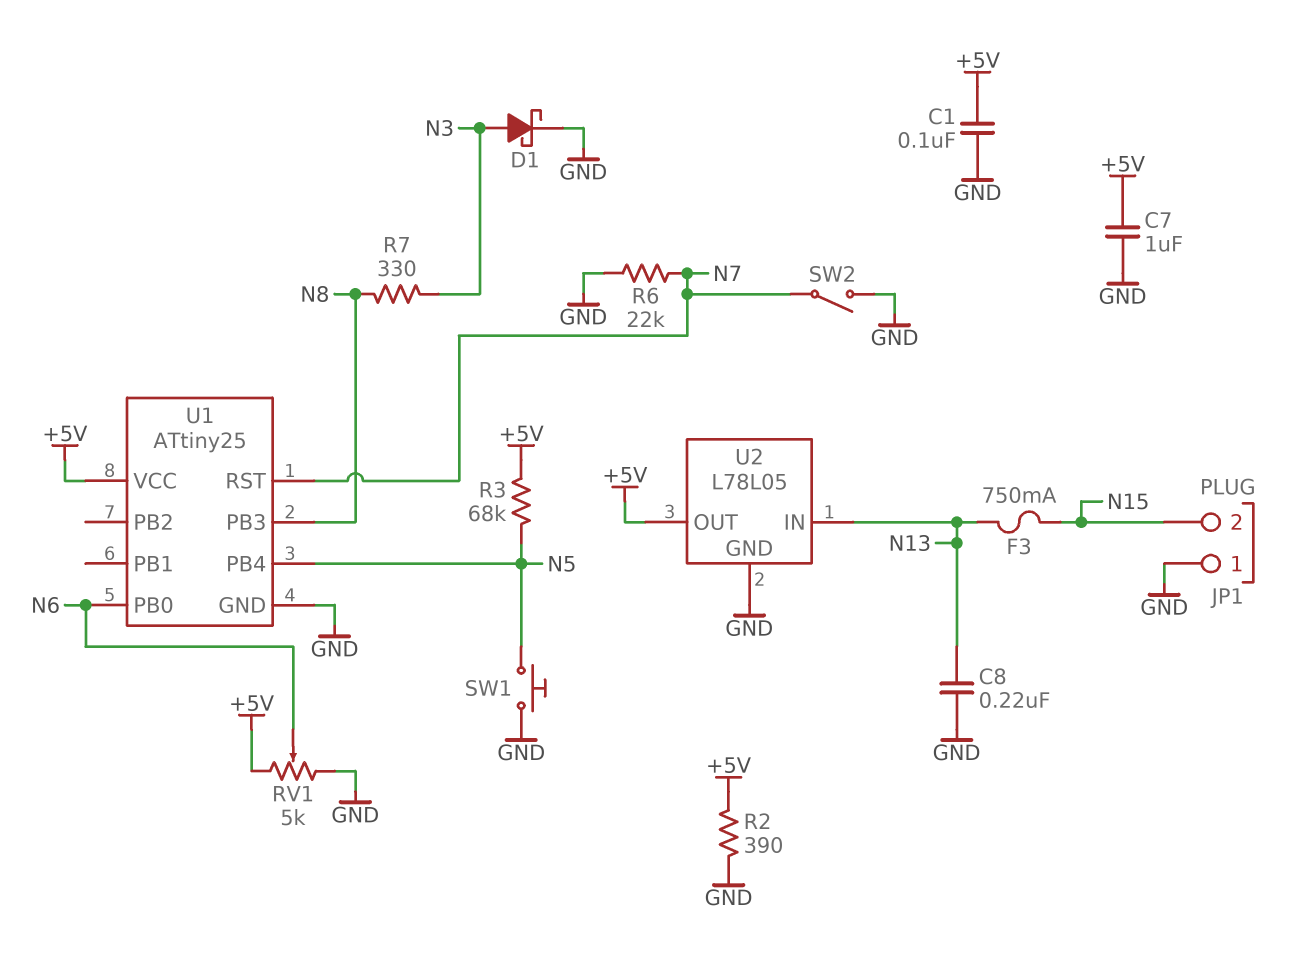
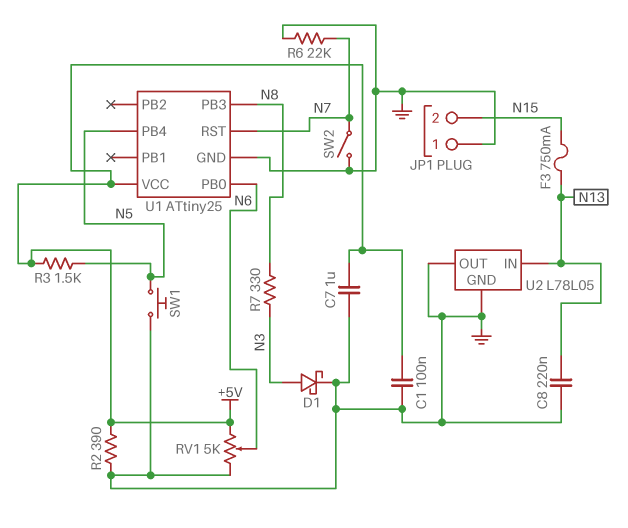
R3: 68k (+5V, N5) -> 1.5k (+5V, N5)
U2 pin OUT: +5V -> GND

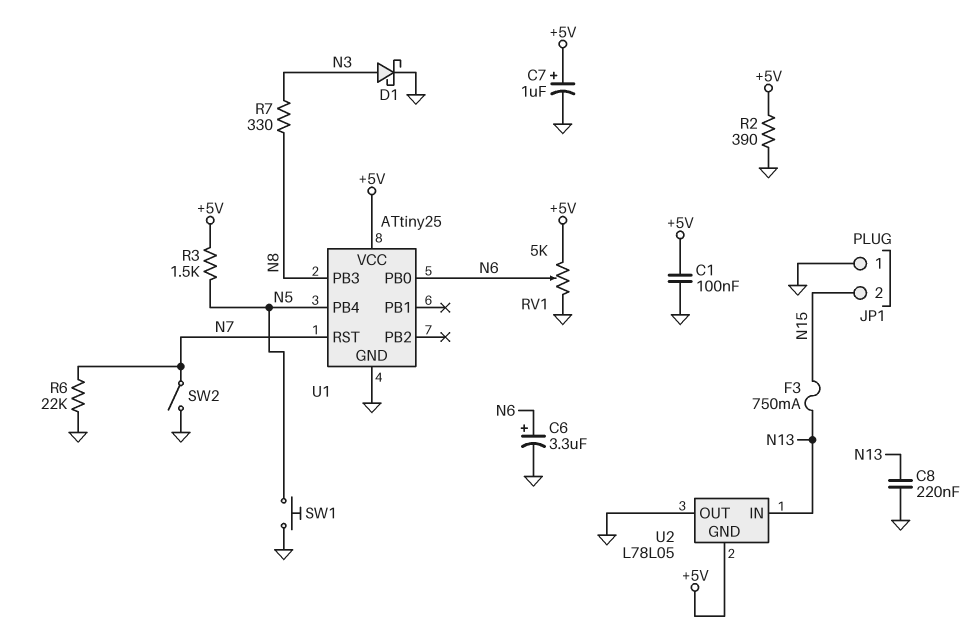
C6: none -> 3.3uF (plus N6, minus GND)
C7: 1uF (+5V, GND) -> 1uF (plus +5V, minus GND)
U2 pin GND: GND -> +5V

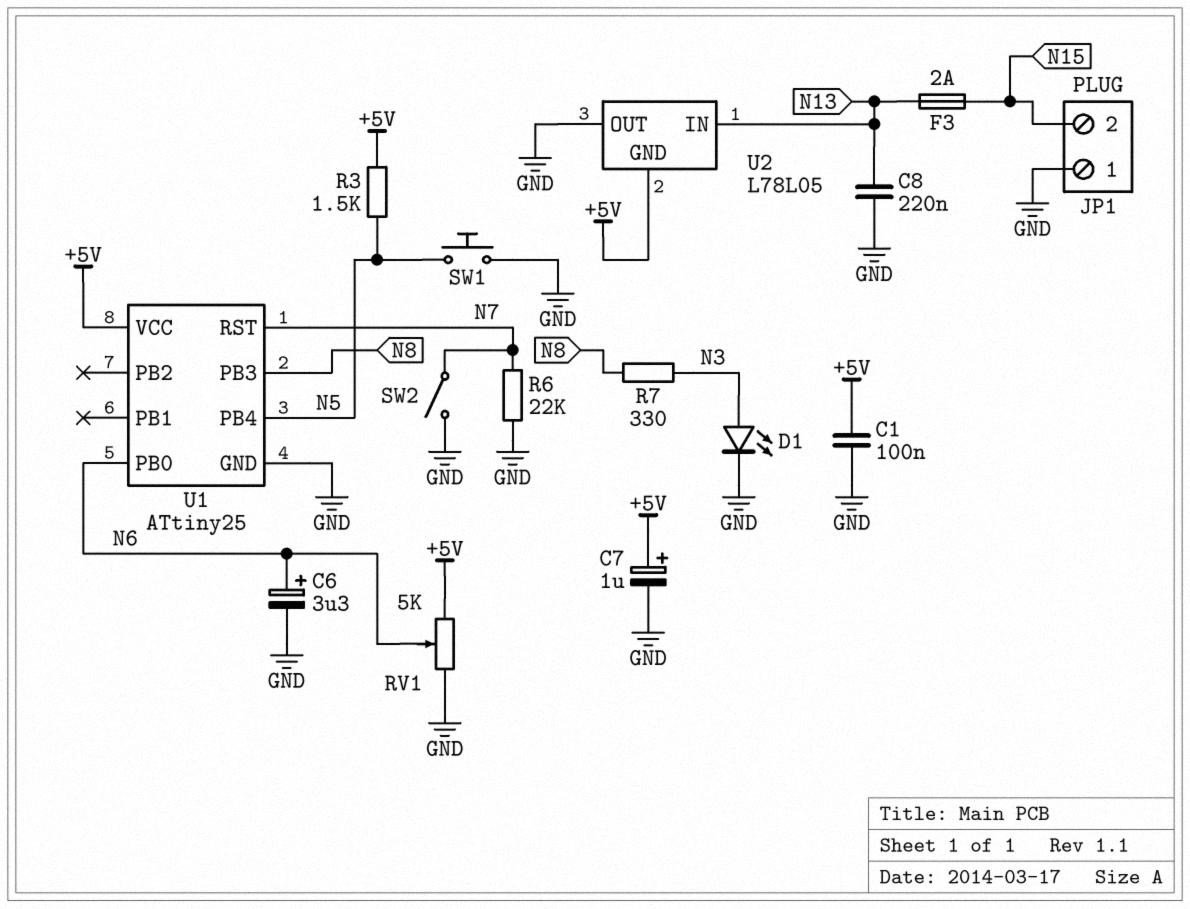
D1: schottky (A N3, K GND) -> LED (A N3, K GND)
F3: 750mA (N13, N15) -> 2A (N13, N15)
R2: 390 (+5V, GND) -> none

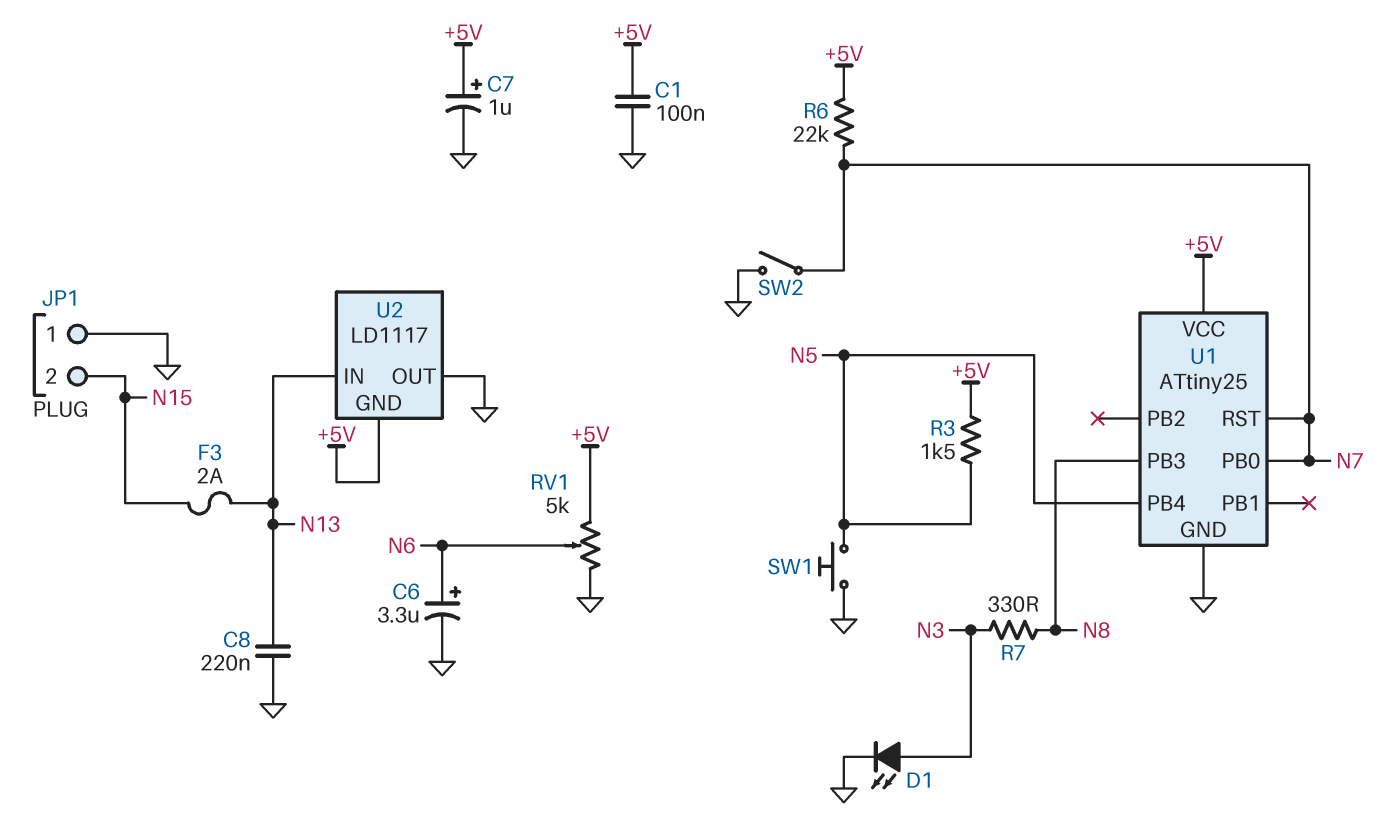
R6: 22k (GND, N7) -> 22k (+5V, N7)
U1 pin PB0: N6 -> N7
U2: L78L05 -> LD1117

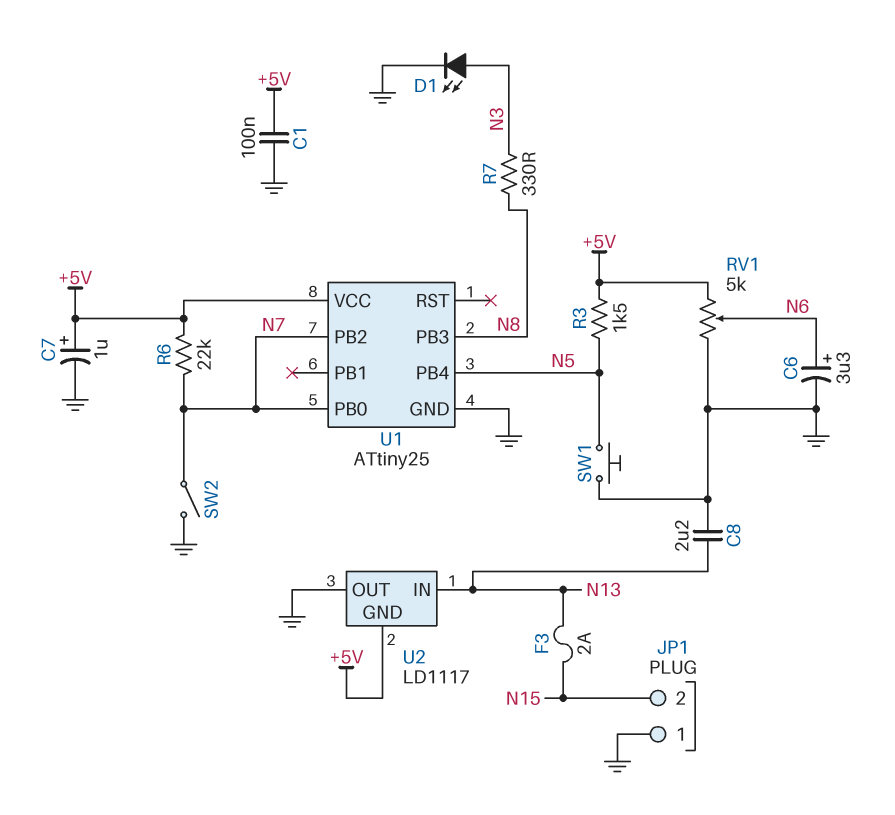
C8: 220nF (GND, N13) -> 2.2uF (GND, N13)
U1 pin PB2: none -> N7
U1 pin RST: N7 -> none

